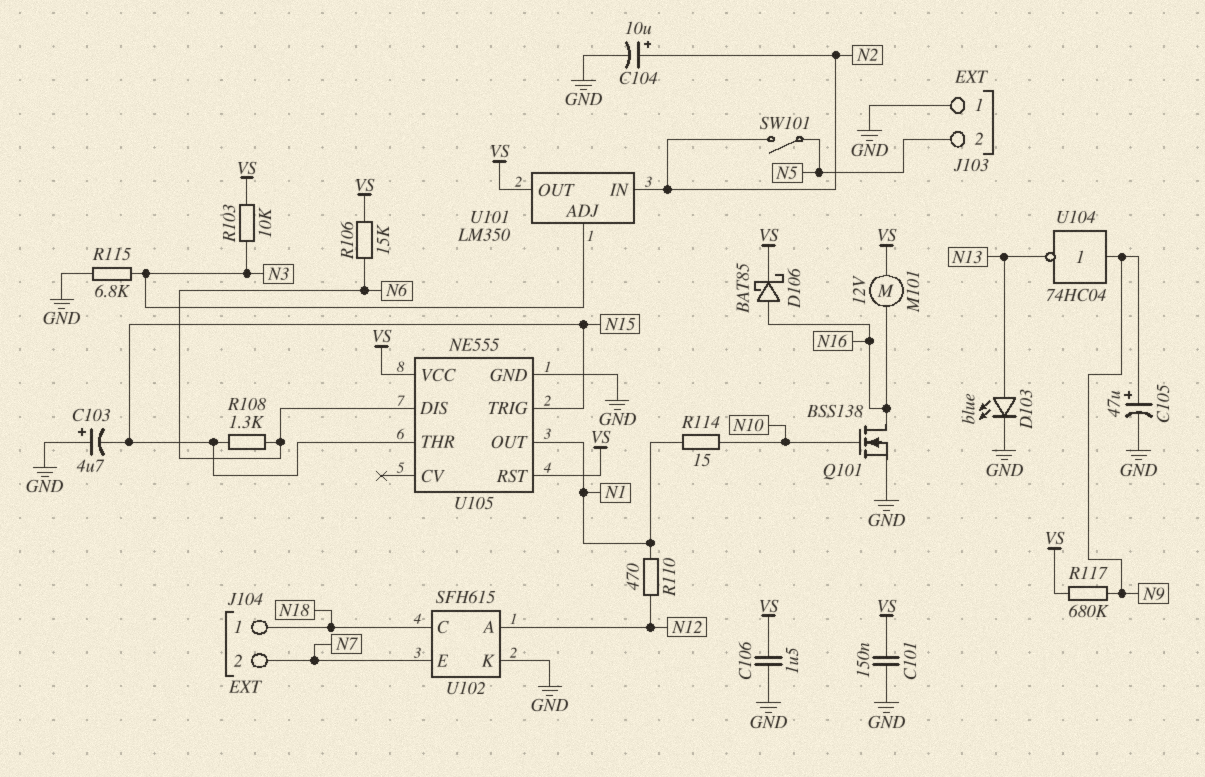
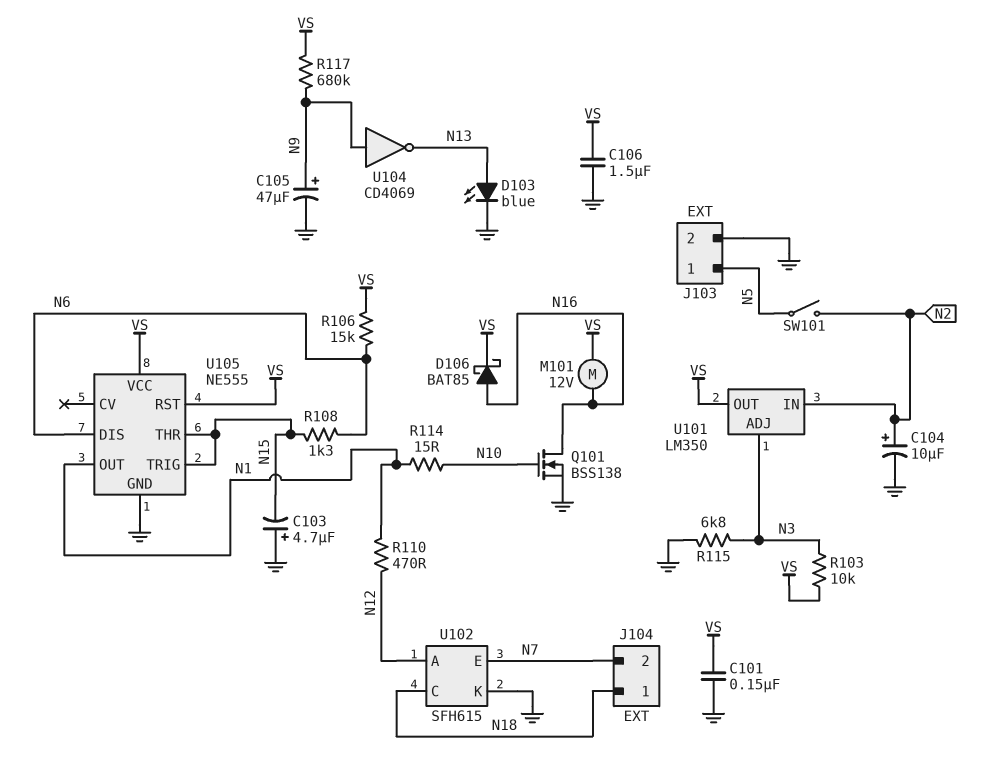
J103 pin 1: GND -> N5
J103 pin 2: N5 -> GND
U104: NOT 74HC04 (in N9, out N13) -> NOT CD4069 (in N9, out N13)

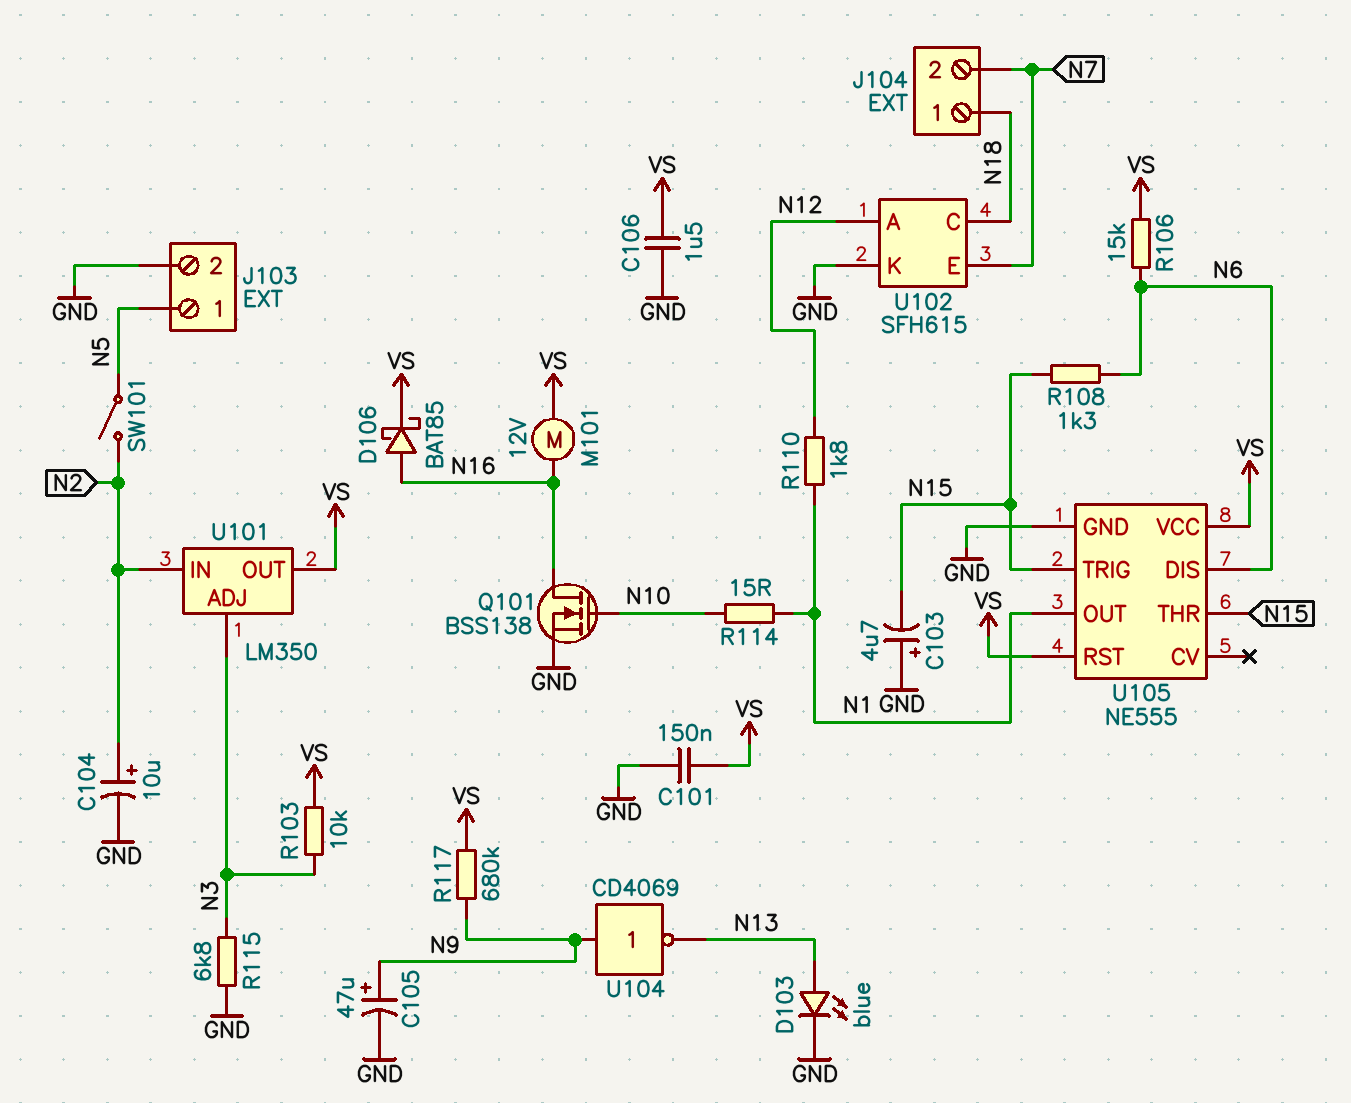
R110: 470 (N1, N12) -> 1.8k (N1, N12)

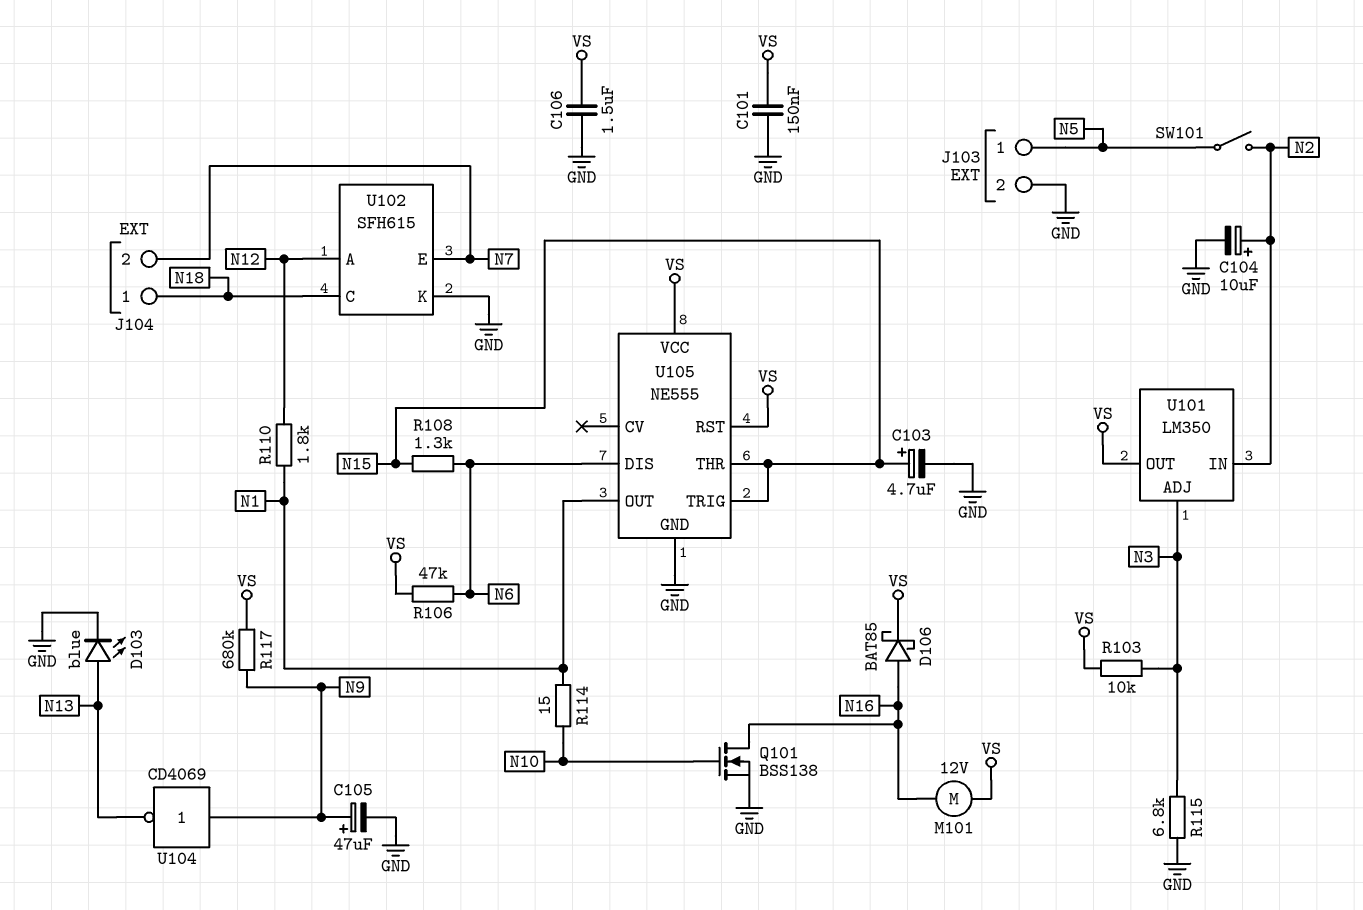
C103: 4.7uF (plus GND, minus N15) -> 4.7uF (plus N15, minus GND)
R106: 15k (N6, VS) -> 47k (N6, VS)

